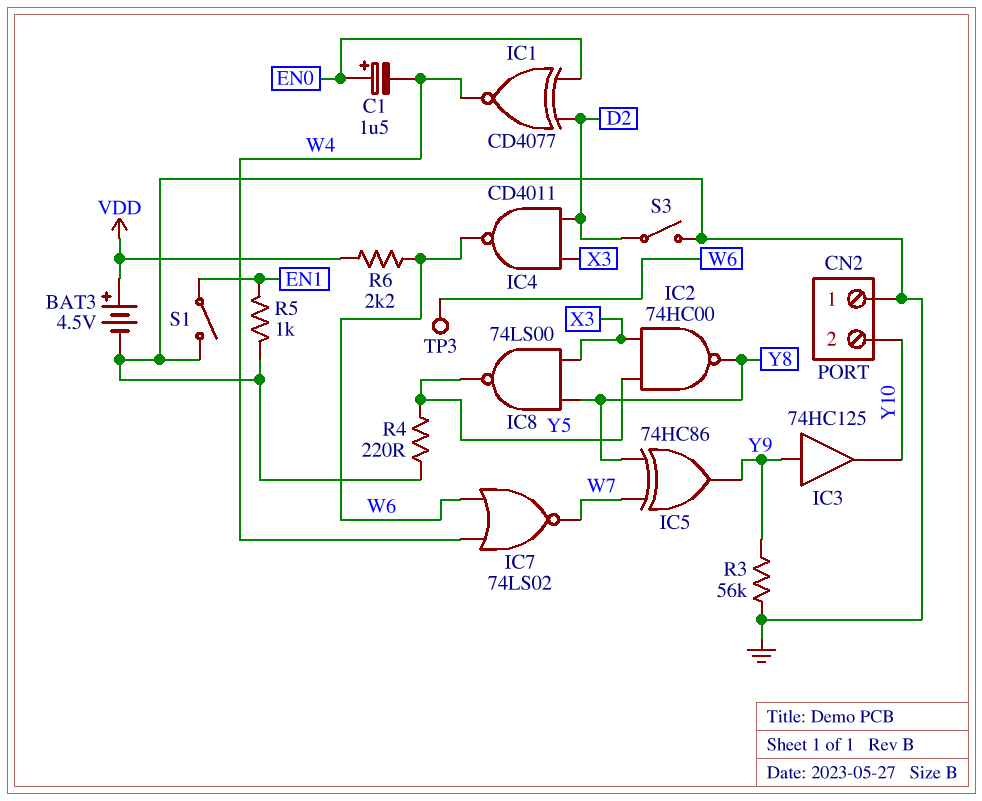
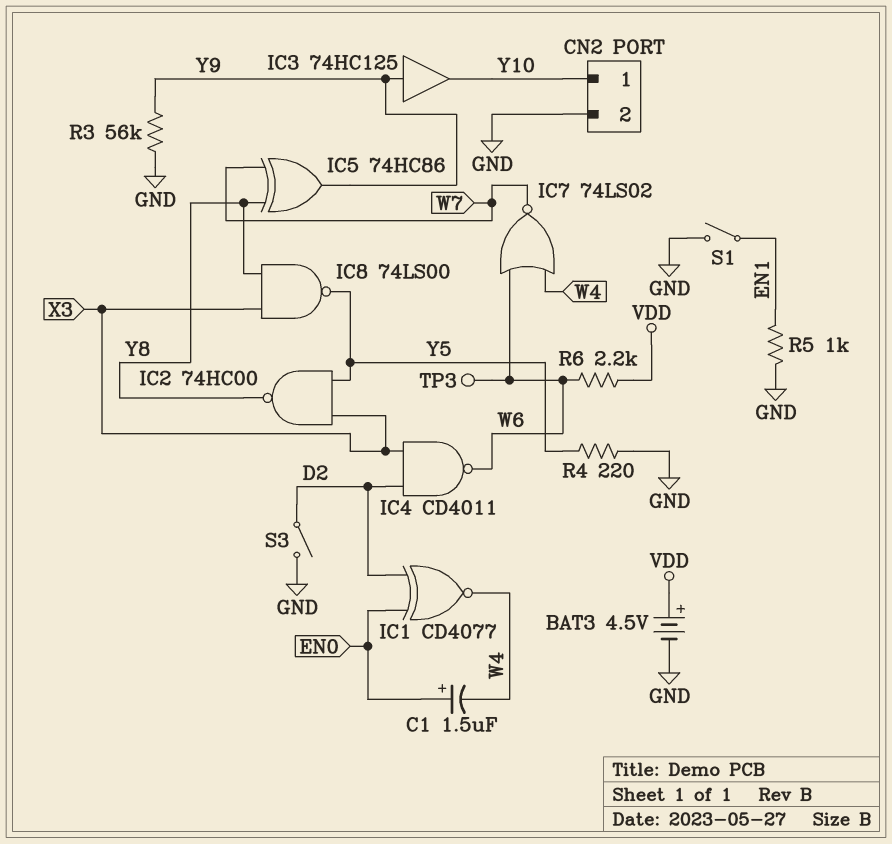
CN2 pin 1: GND -> Y10
CN2 pin 2: Y10 -> GND

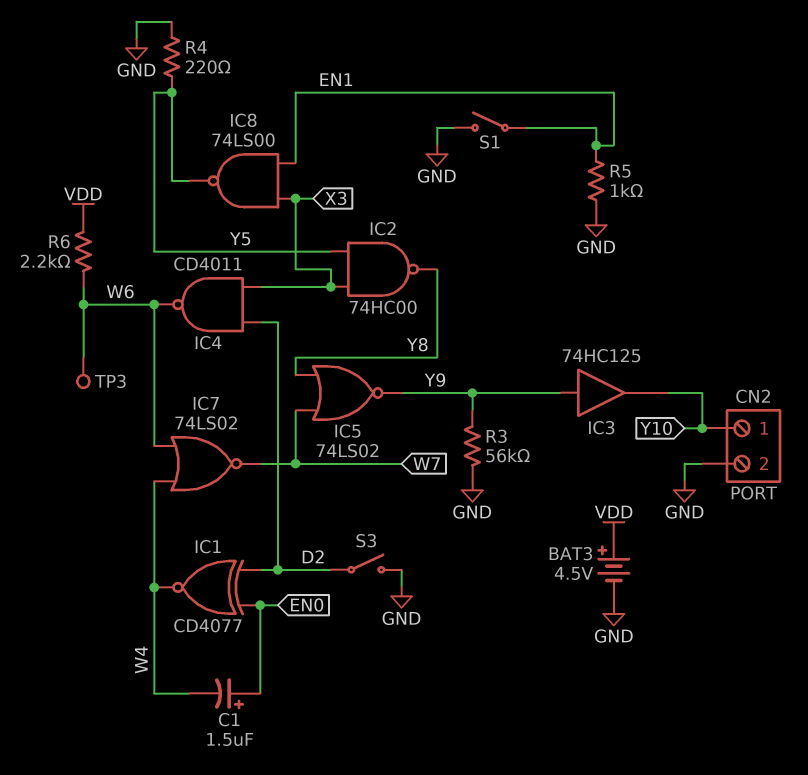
IC5: XOR 74HC86 (in W7, in Y8, out Y9) -> NOR 74LS02 (in W7, in Y8, out Y9)
IC8: NAND 74LS00 (in X3, in Y8, out Y5) -> NAND 74LS00 (in EN1, in X3, out Y5)

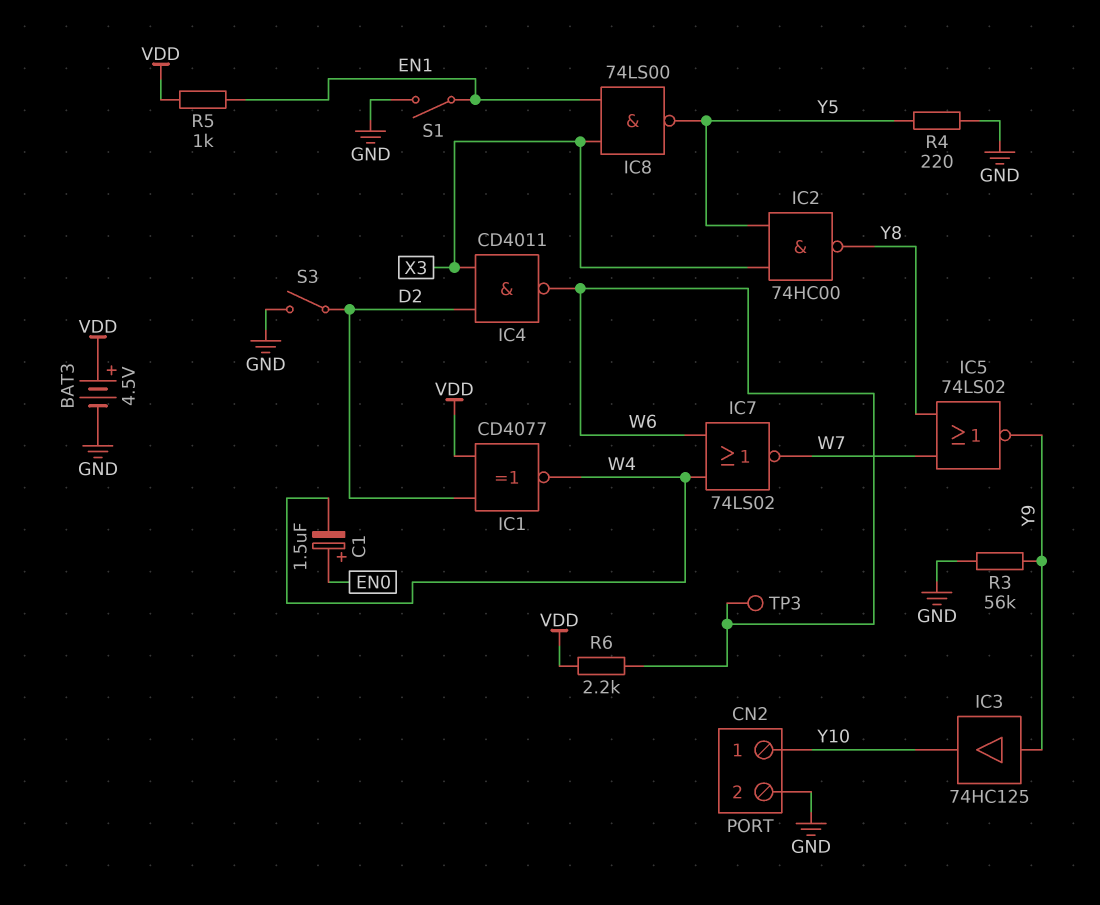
IC1: XNOR CD4077 (in D2, in EN0, out W4) -> XNOR CD4077 (in D2, in VDD, out W4)
R5: 1k (EN1, GND) -> 1k (EN1, VDD)

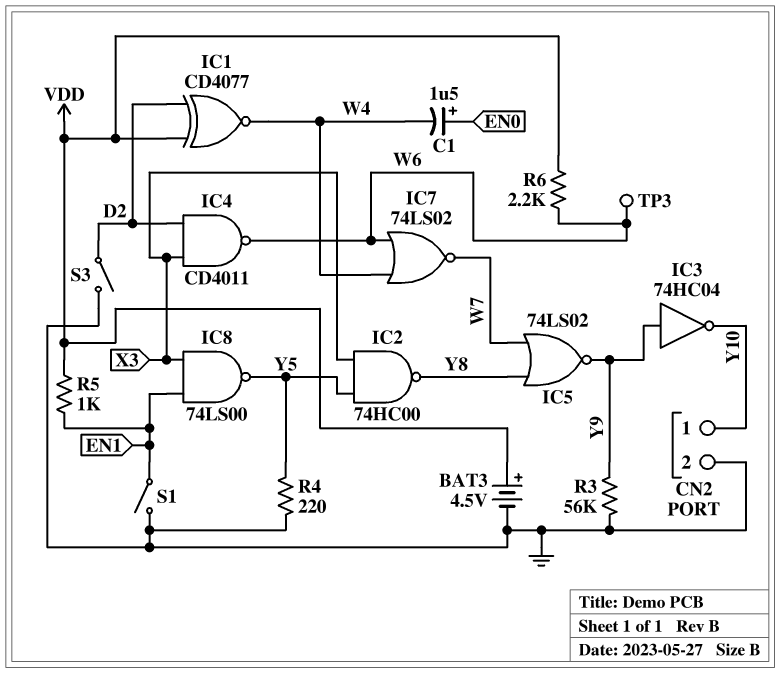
IC3: buffer 74HC125 (in Y9, out Y10) -> NOT 74HC04 (in Y9, out Y10)

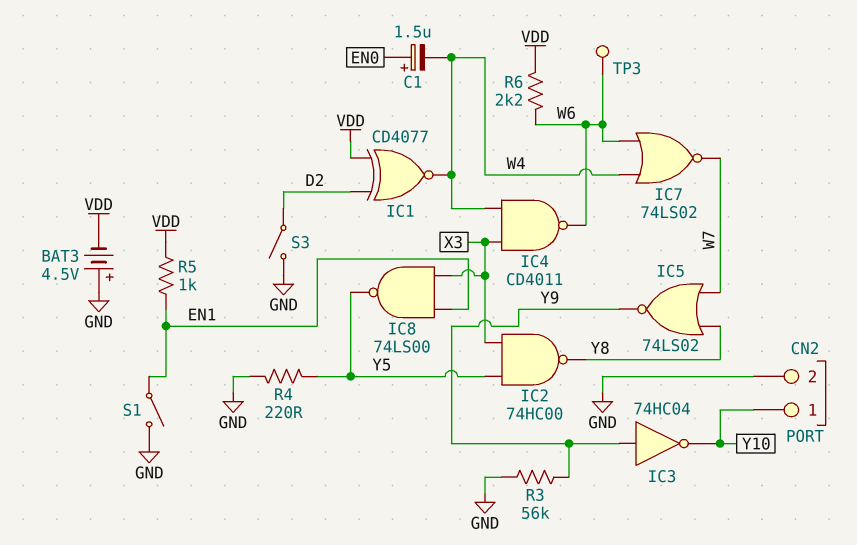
BAT3: 4.5V (plus VDD, minus GND) -> 4.5V (plus GND, minus VDD)
IC4: NAND CD4011 (in D2, in X3, out W6) -> NAND CD4011 (in W4, in X3, out W6)

